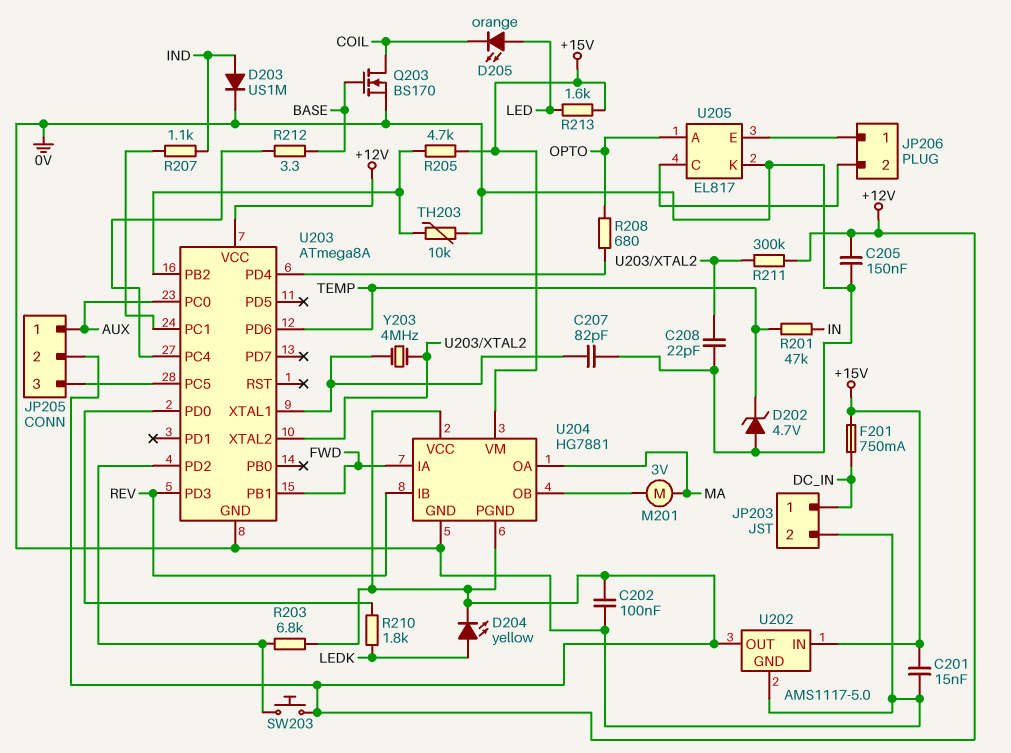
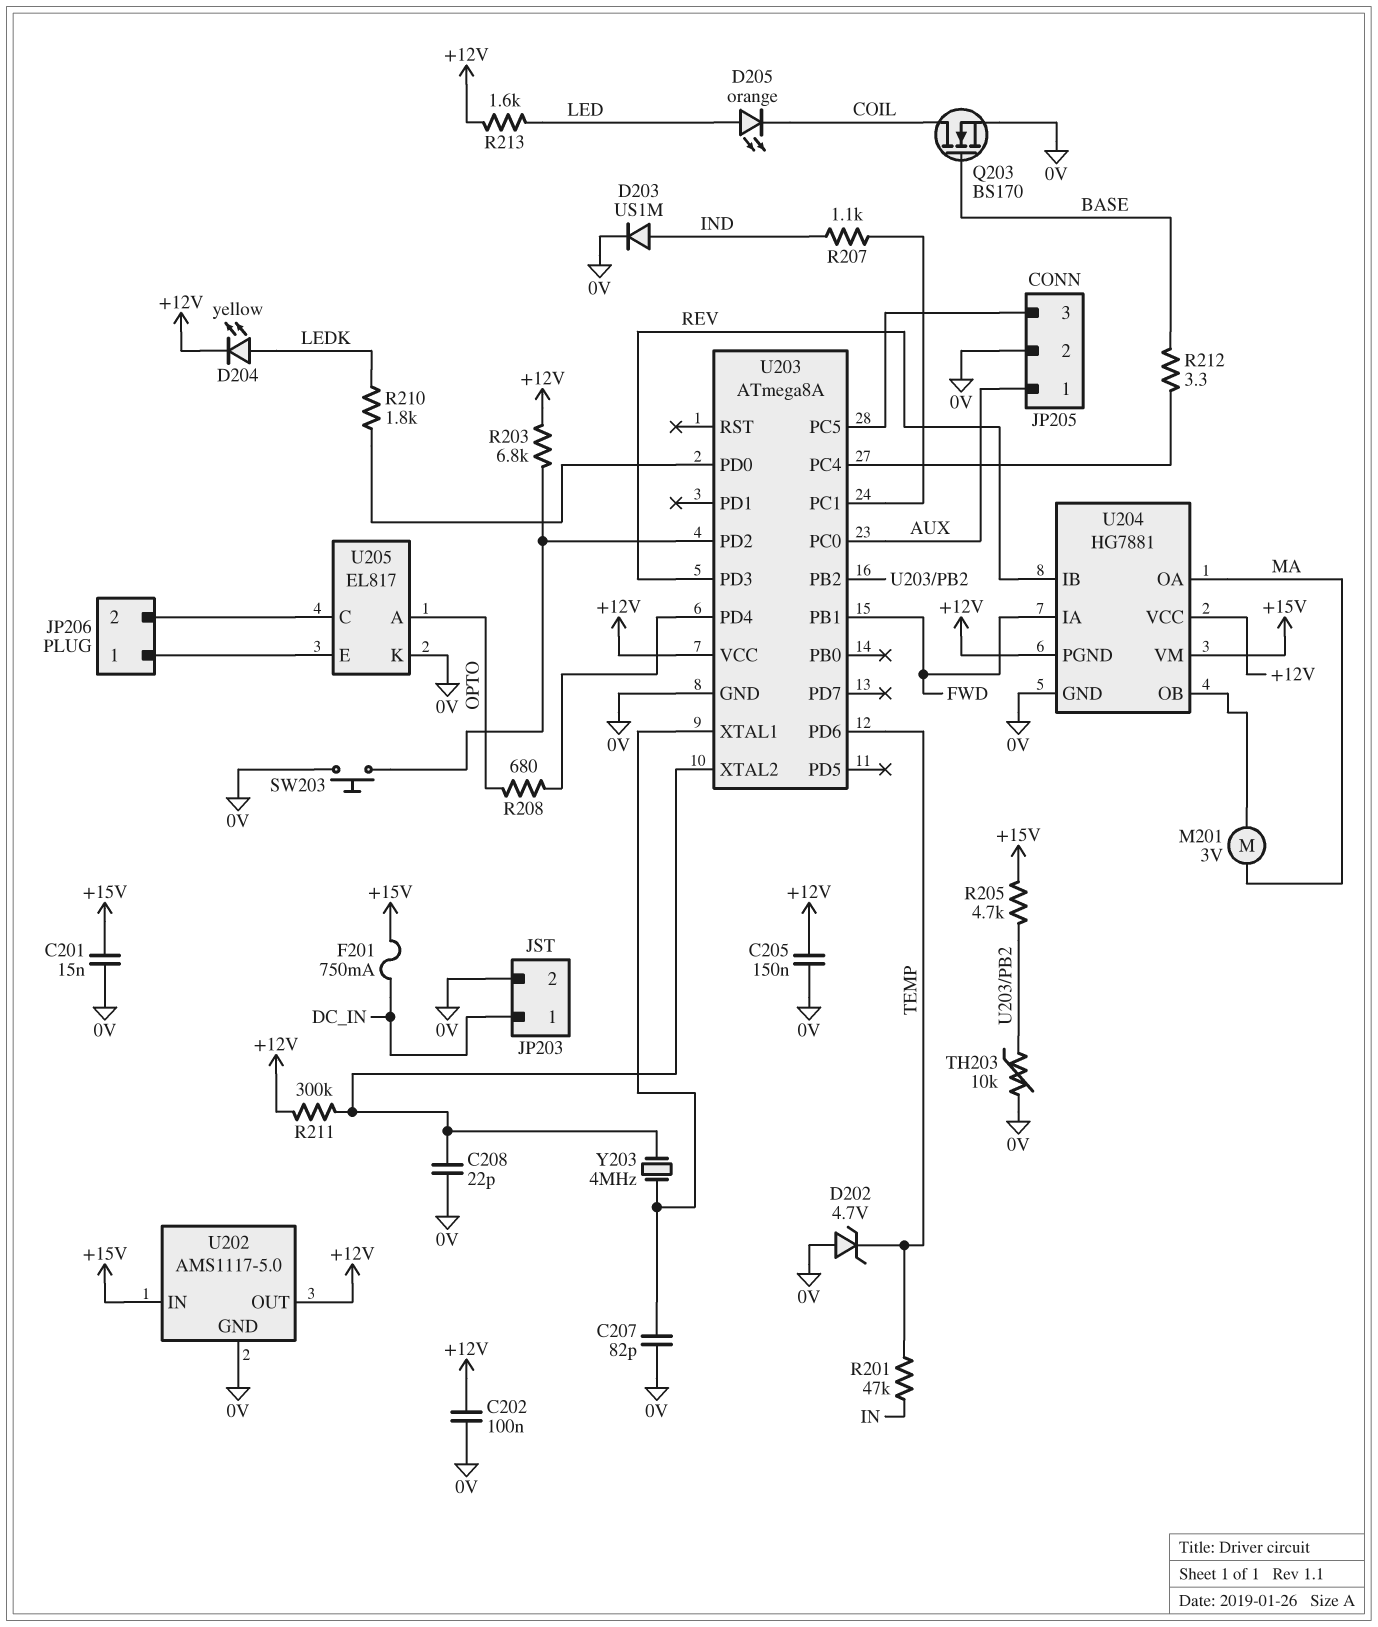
JP205 pin 2: +12V -> 0V
R213: 1.6k (+15V, LED) -> 1.6k (+12V, LED)
SW203: button (+12V, U203/PD2) -> button (0V, U203/PD2)

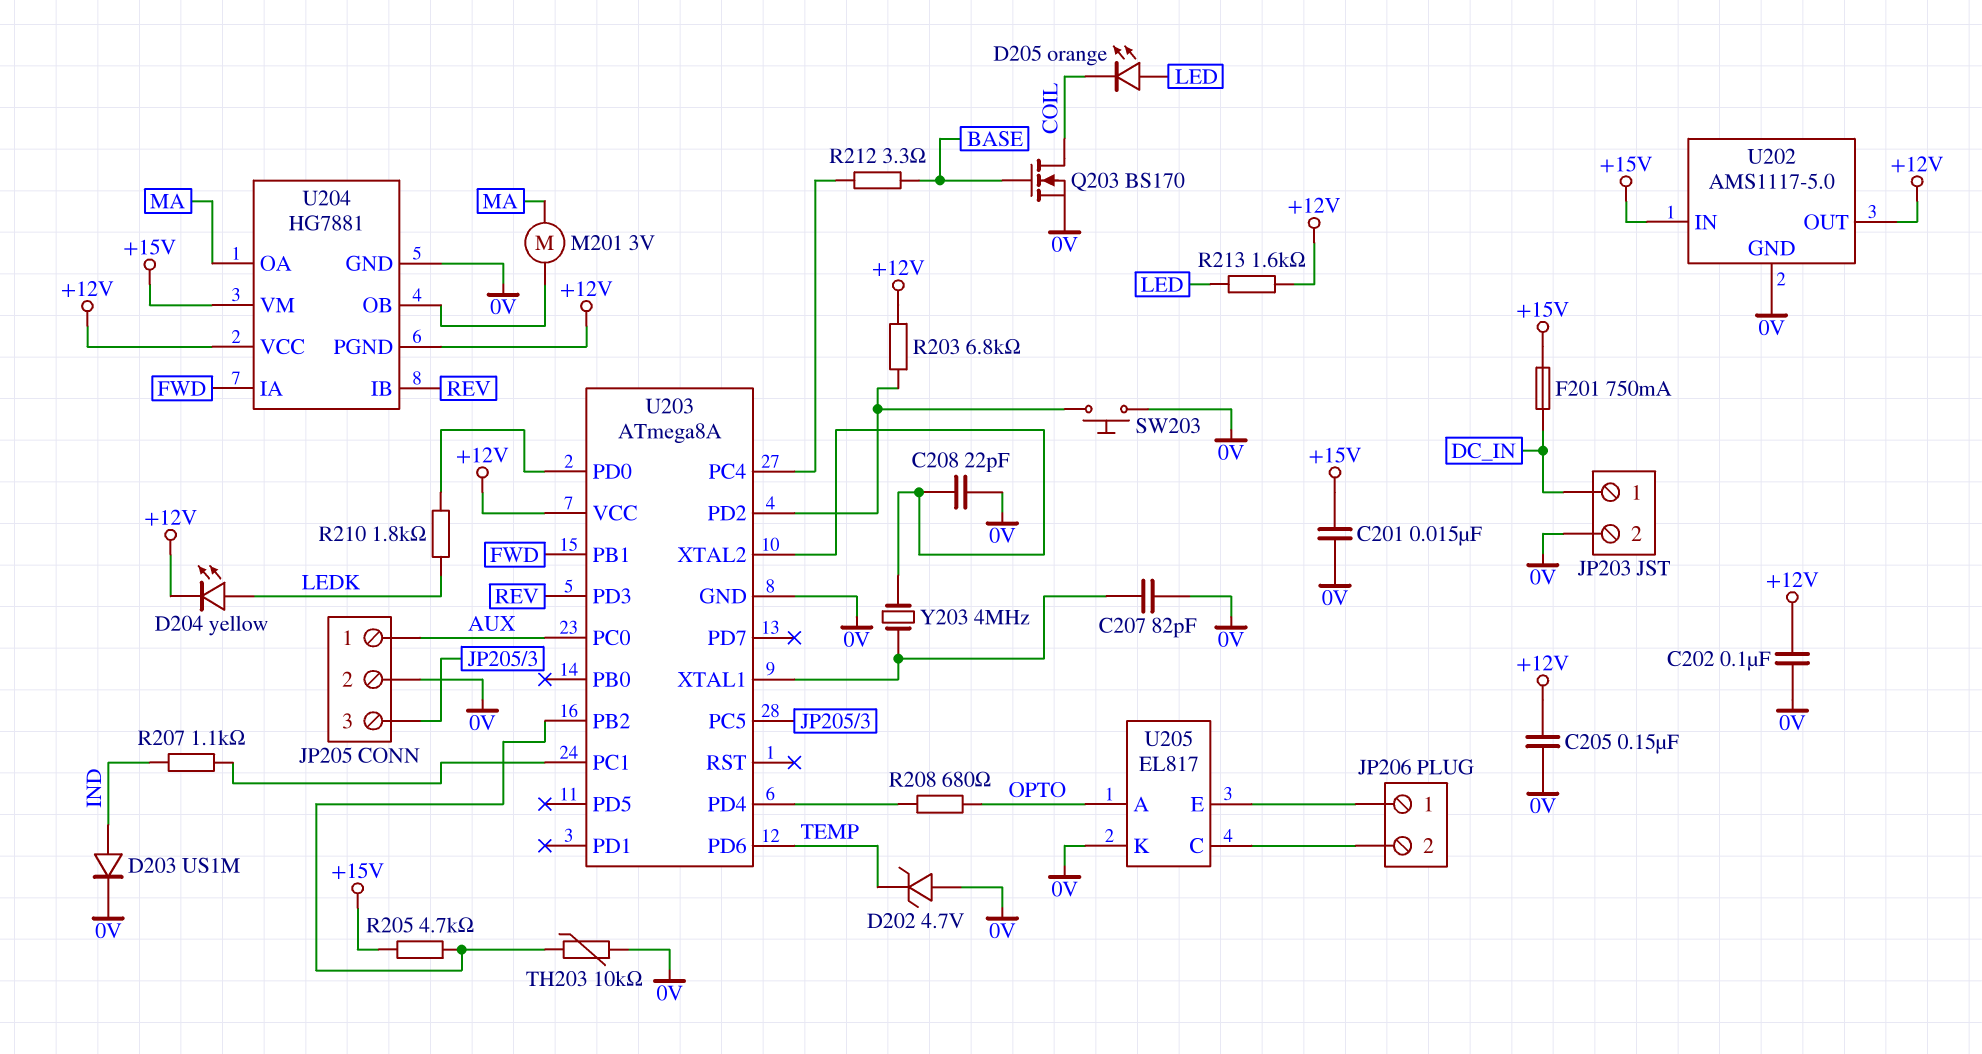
R201: 47k (IN, TEMP) -> none
R211: 300k (+12V, U203/XTAL2) -> none

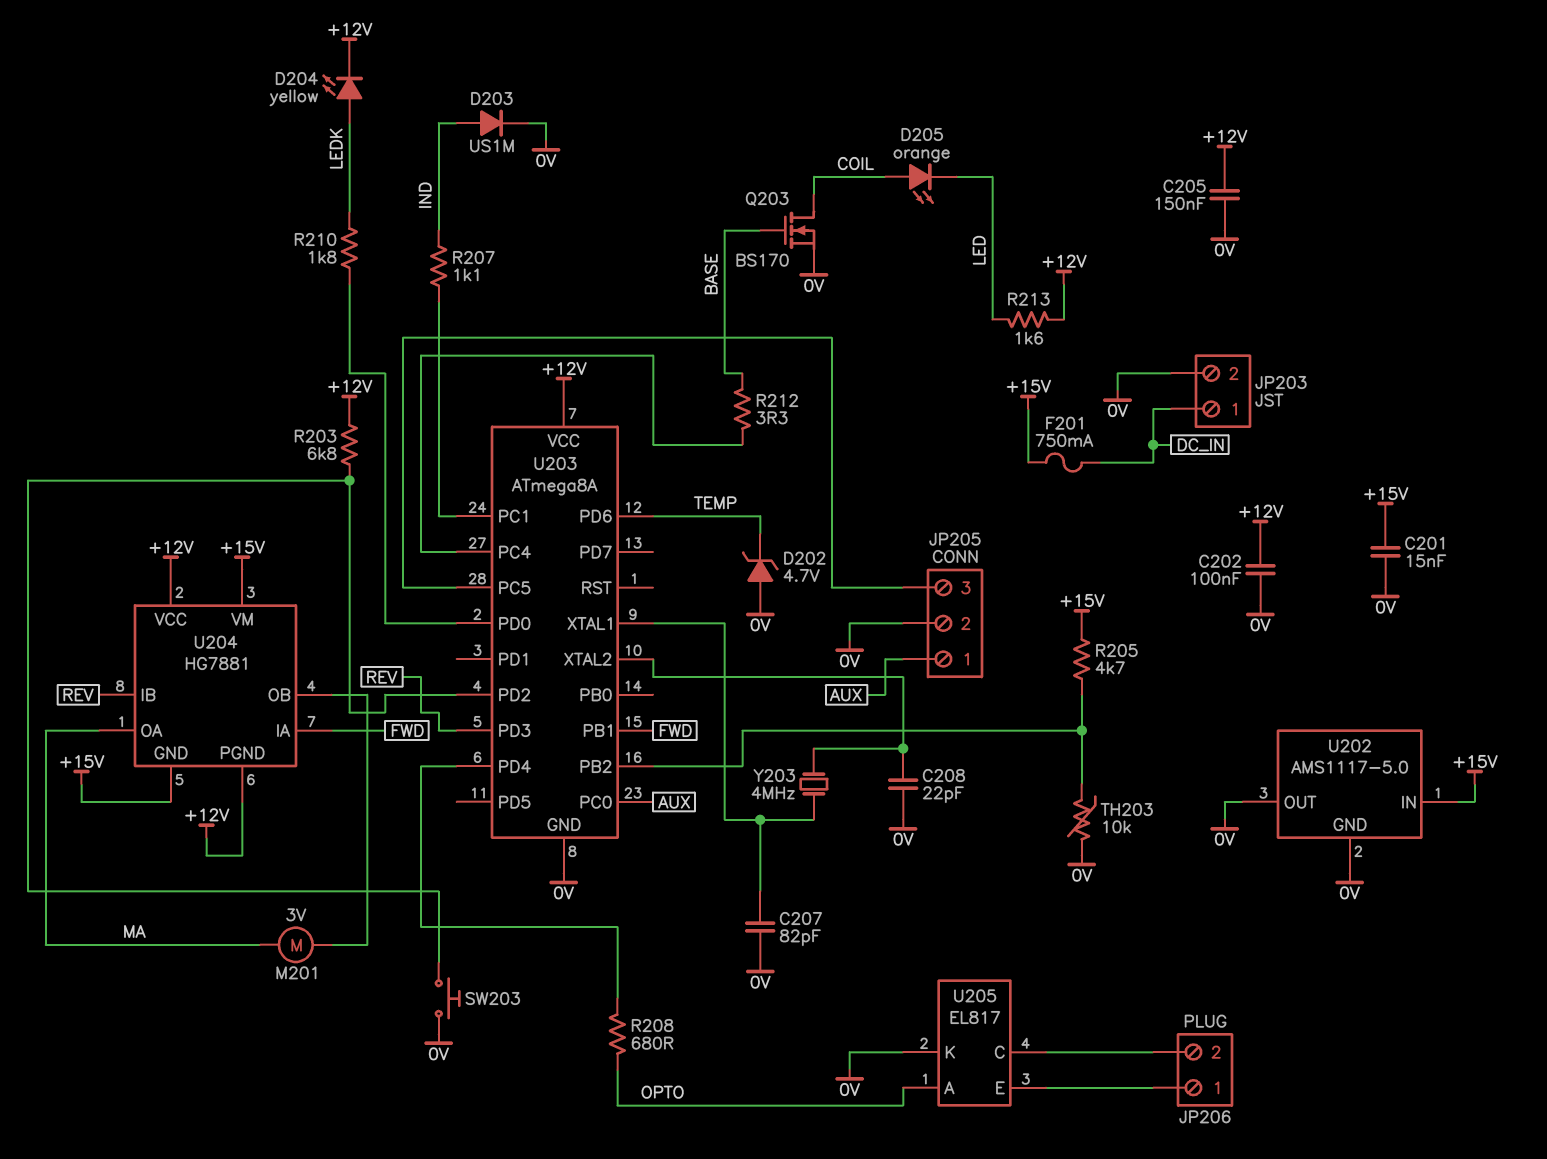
D205: LED orange (A LED, K COIL) -> LED orange (A COIL, K LED)
U202 pin OUT: +12V -> 0V
U204 pin GND: 0V -> +15V

